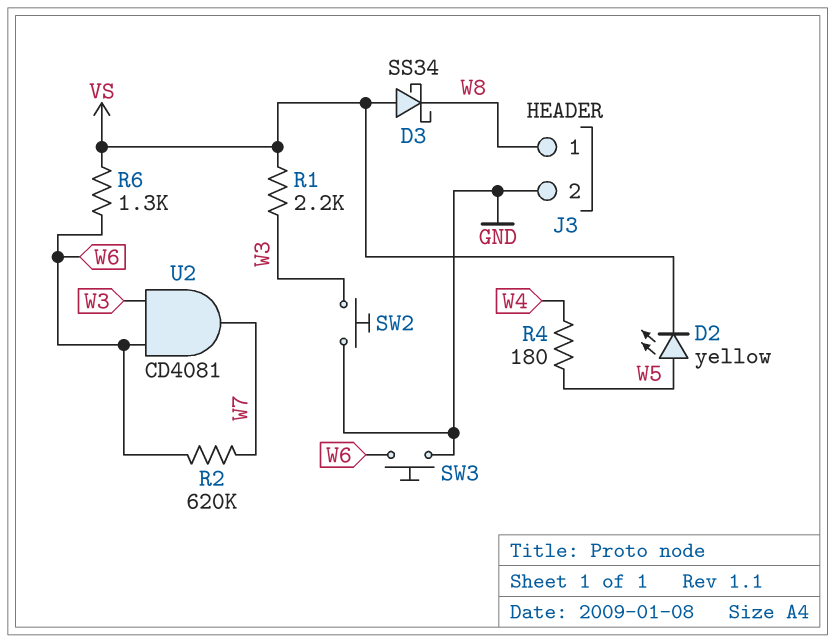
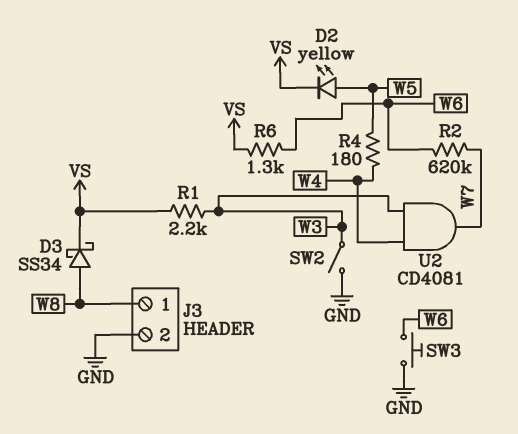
D3: schottky SS34 (A VS, K W8) -> schottky SS34 (A W8, K VS)
SW2: button (GND, W3) -> switch (GND, W3)
U2: AND CD4081 (in W3, in W6, out W7) -> AND CD4081 (in W3, in W4, out W7)

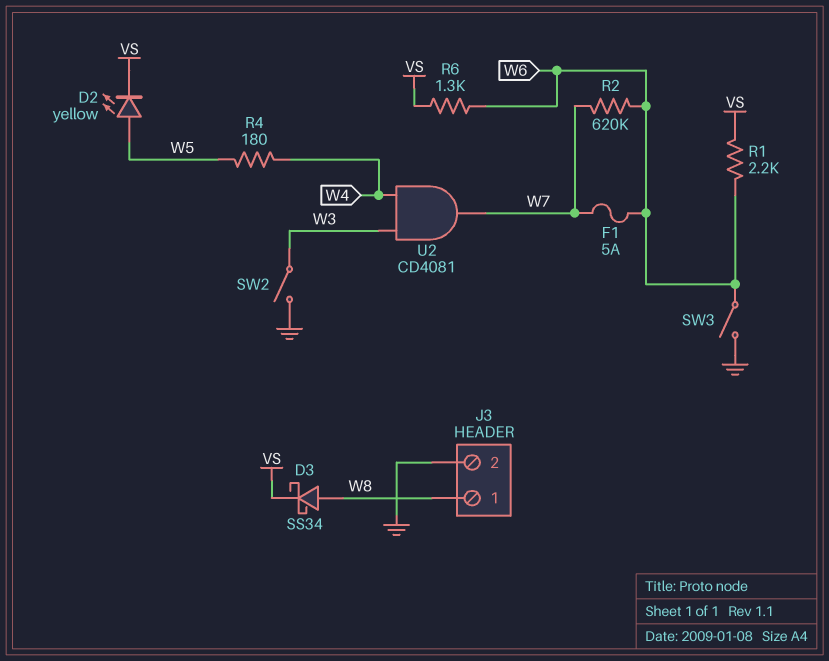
F1: none -> 5A (W6, W7)
R1: 2.2k (VS, W3) -> 2.2k (VS, W6)
SW3: button (GND, W6) -> switch (GND, W6)

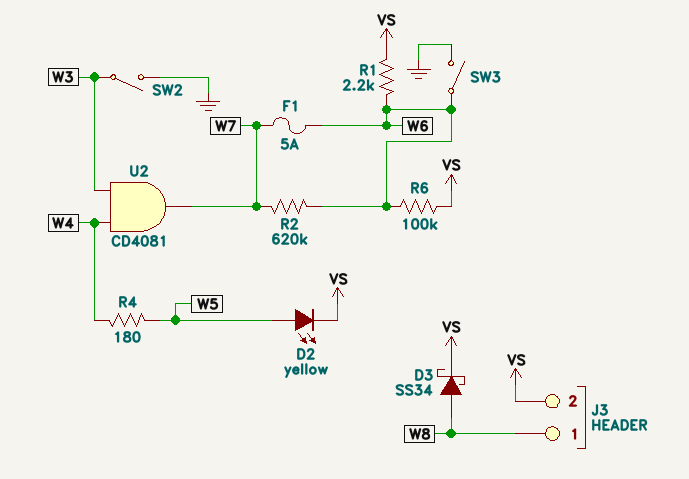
J3 pin 2: GND -> VS
R6: 1.3k (VS, W6) -> 100k (VS, W6)

